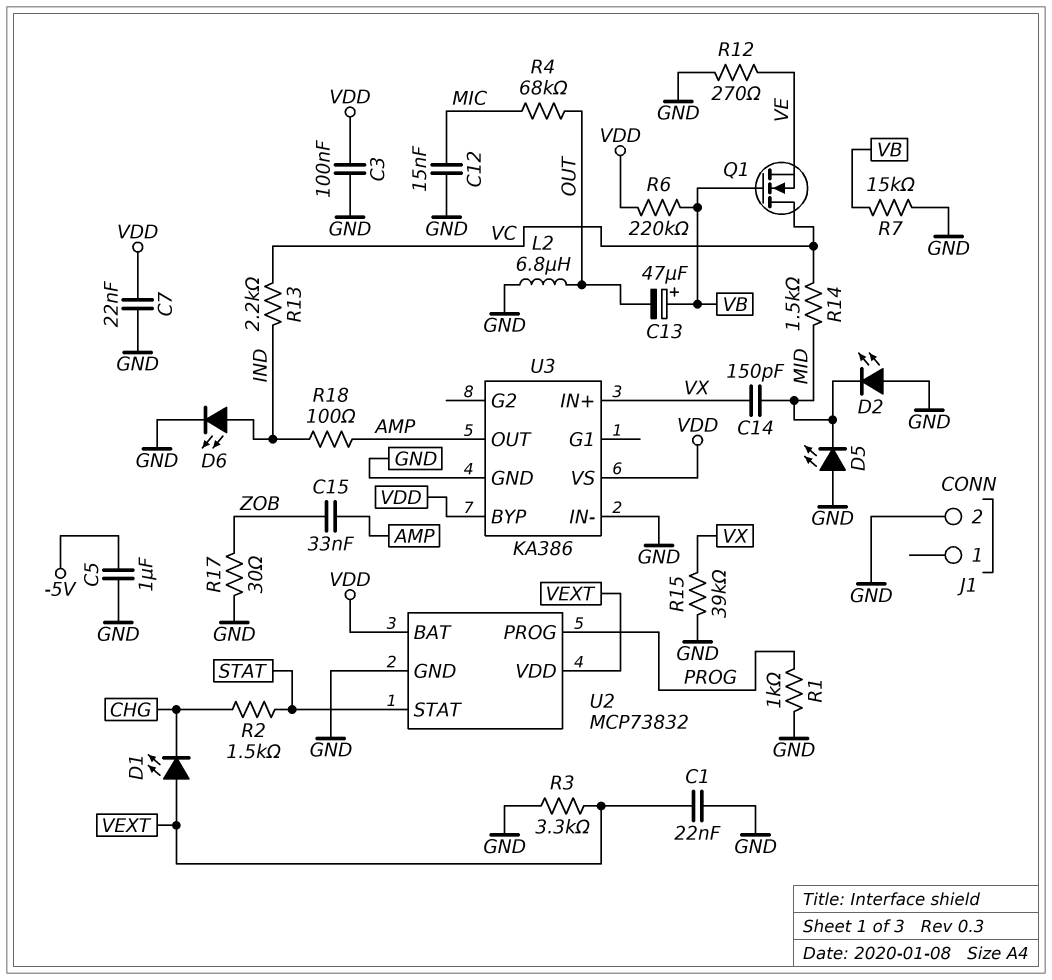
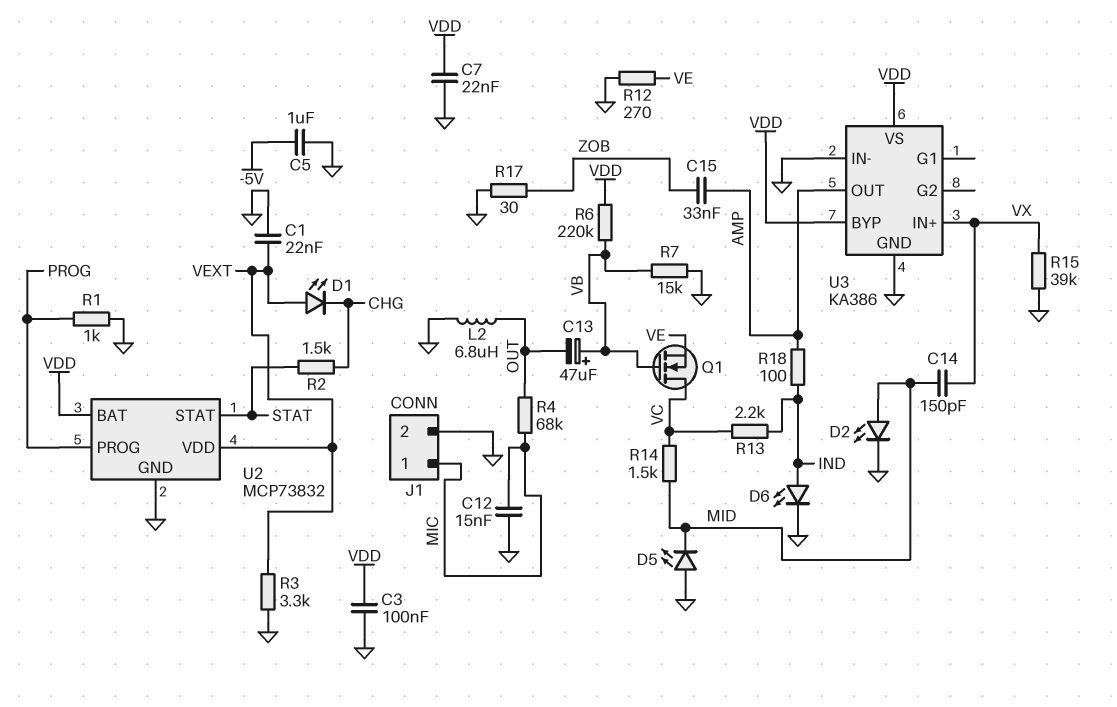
D2: LED (A GND, K MID) -> LED (A MID, K GND)
J1 pin 1: none -> MIC

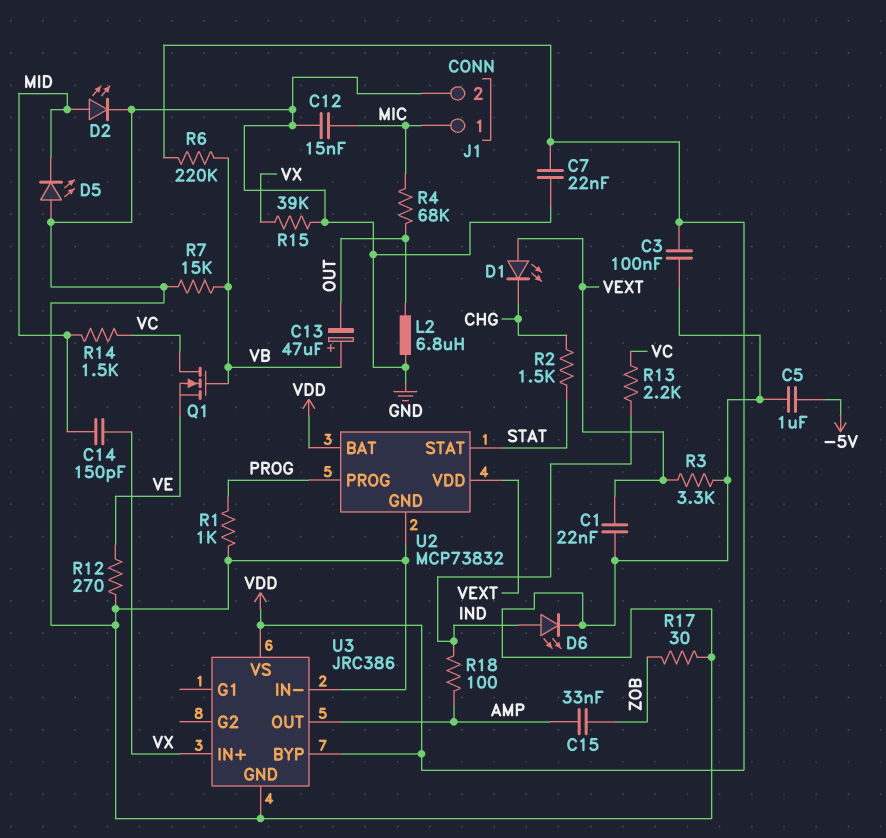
U3: KA386 -> JRC386

